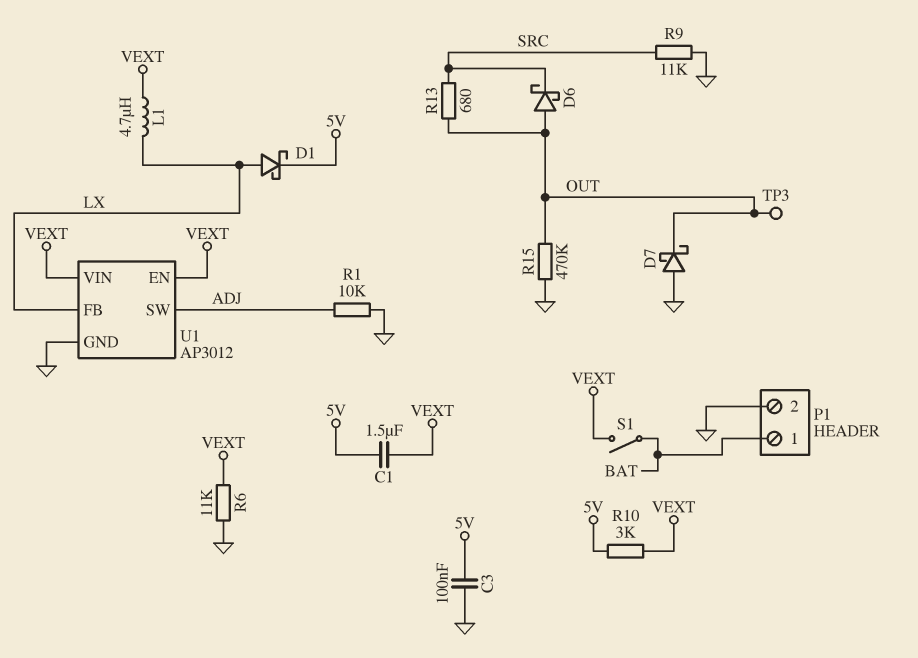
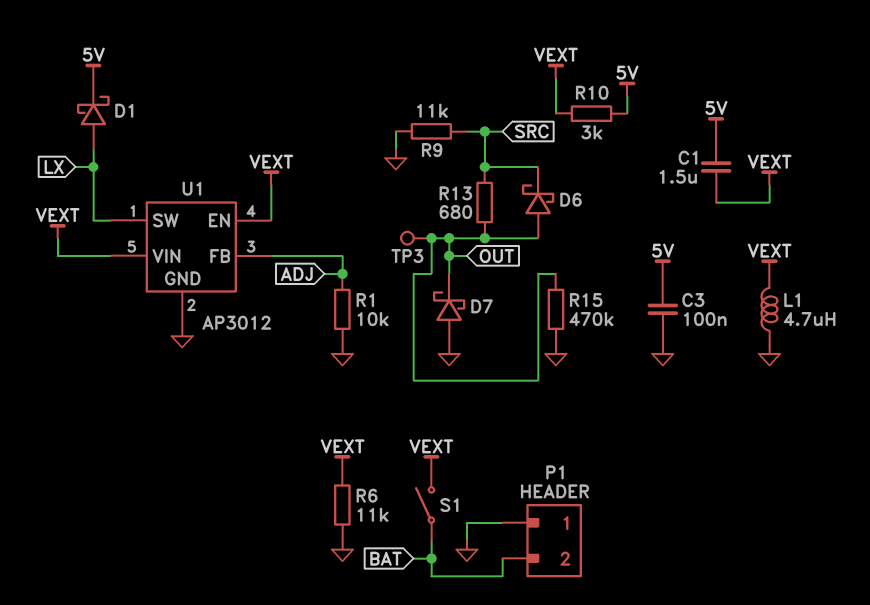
L1: 4.7uH (LX, VEXT) -> 4.7uH (GND, VEXT)
P1 pin 1: BAT -> GND
P1 pin 2: GND -> BAT
U1 pin FB: LX -> ADJ
U1 pin SW: ADJ -> LX

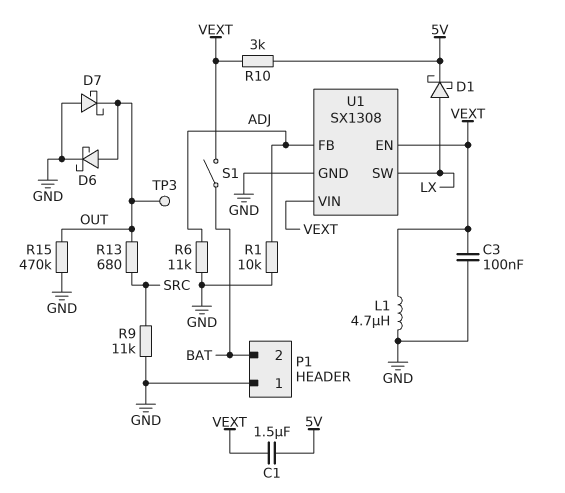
C3: 100nF (5V, GND) -> 100nF (GND, VEXT)
D6: schottky (A OUT, K SRC) -> schottky (A OUT, K GND)
R6: 11k (GND, VEXT) -> 11k (ADJ, GND)
U1: AP3012 -> SX1308

